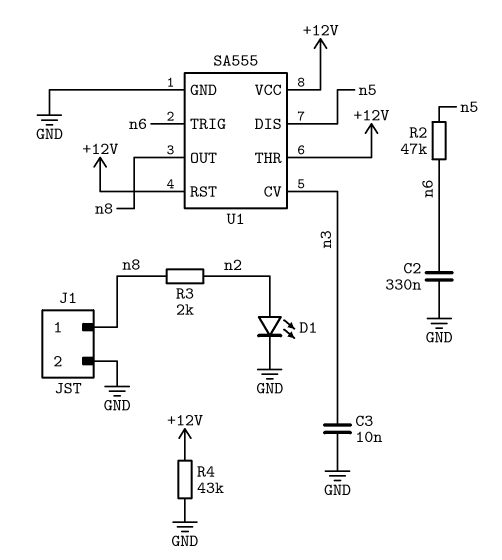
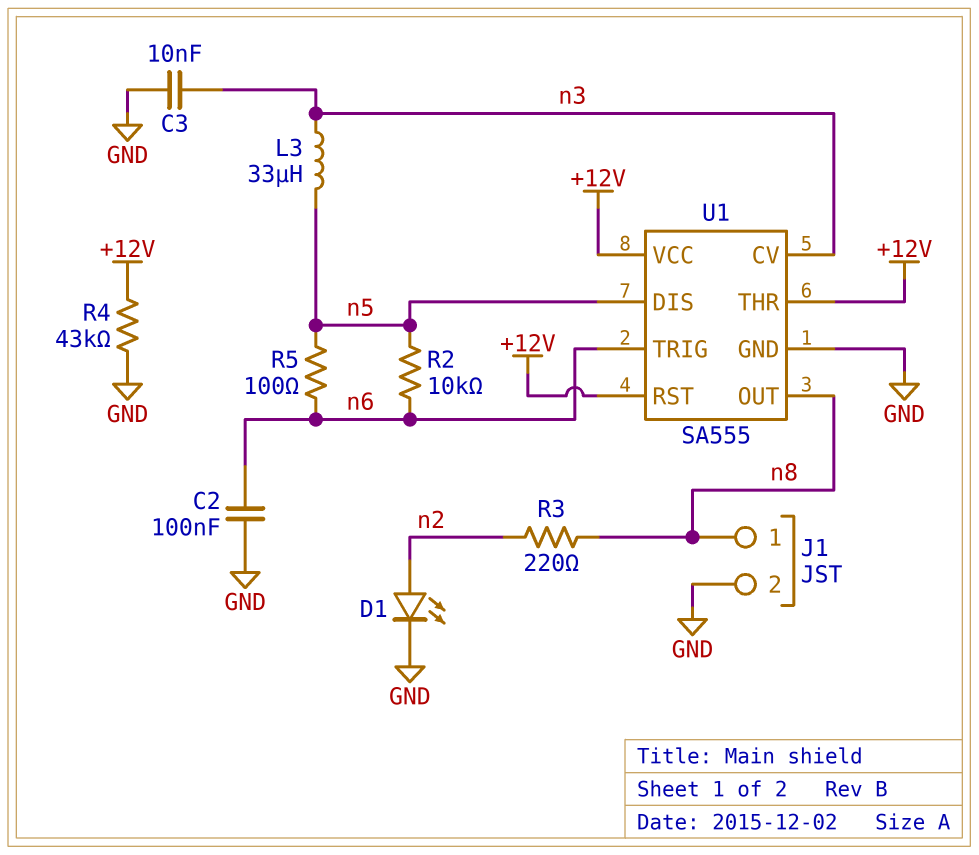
C2: 330nF (GND, n6) -> 100nF (GND, n6)
L3: none -> 33uH (n3, n5)
R2: 47k (n5, n6) -> 10k (n5, n6)
R3: 2k (n2, n8) -> 220 (n2, n8)
R5: none -> 100 (n5, n6)

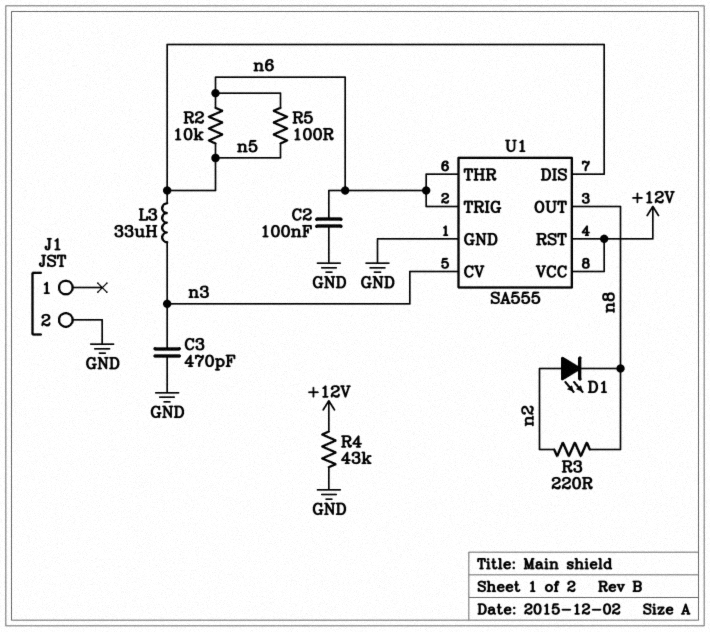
C3: 10nF (GND, n3) -> 470pF (GND, n3)
D1: LED (A n2, K GND) -> LED (A n2, K n8)
J1 pin 1: n8 -> none
U1 pin THR: +12V -> n6

